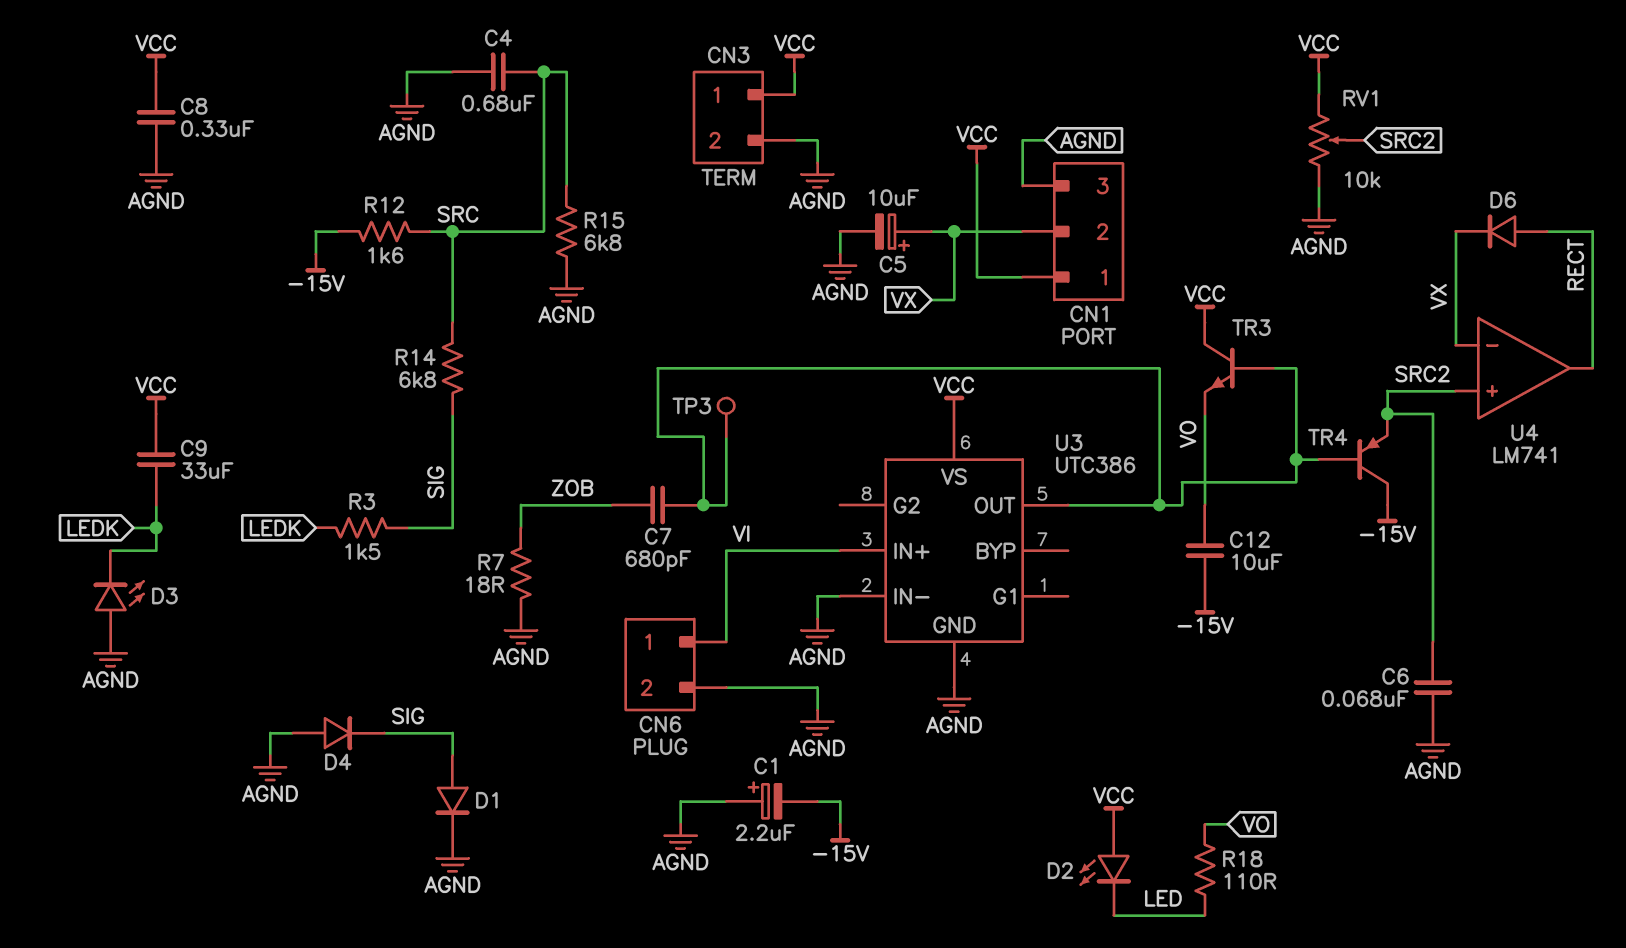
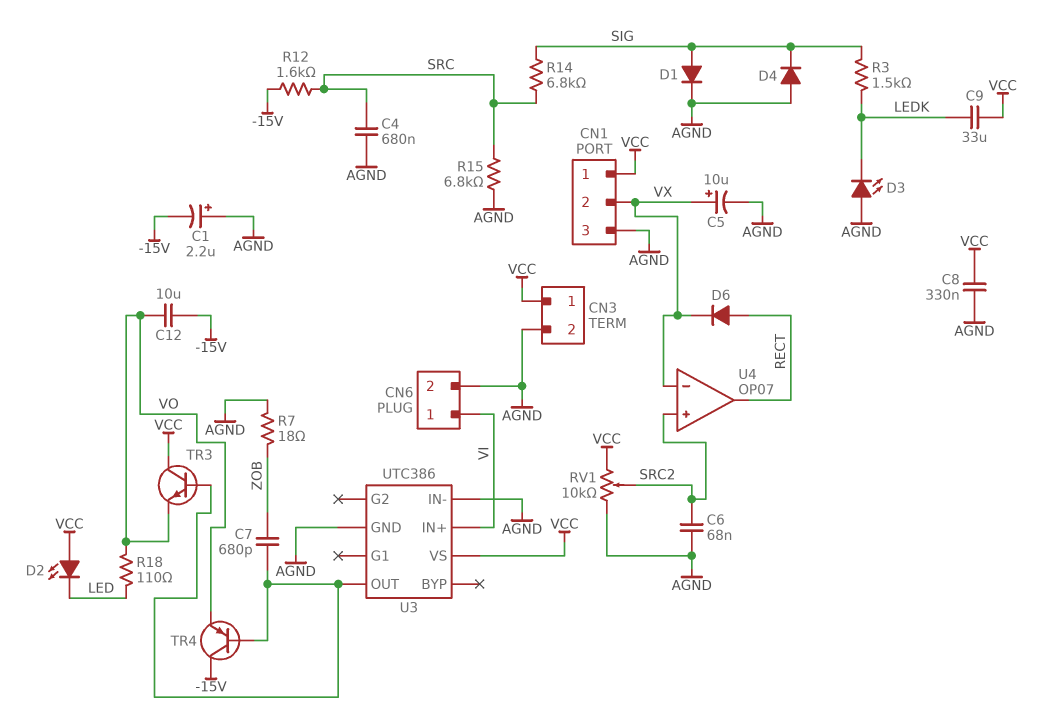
TP3: test point (U3/OUT) -> none
TR4: PNP (B U3/OUT, C -15V, E SRC2) -> PNP (B U3/OUT, C -15V, E VO)
U4: LM741 -> OP07

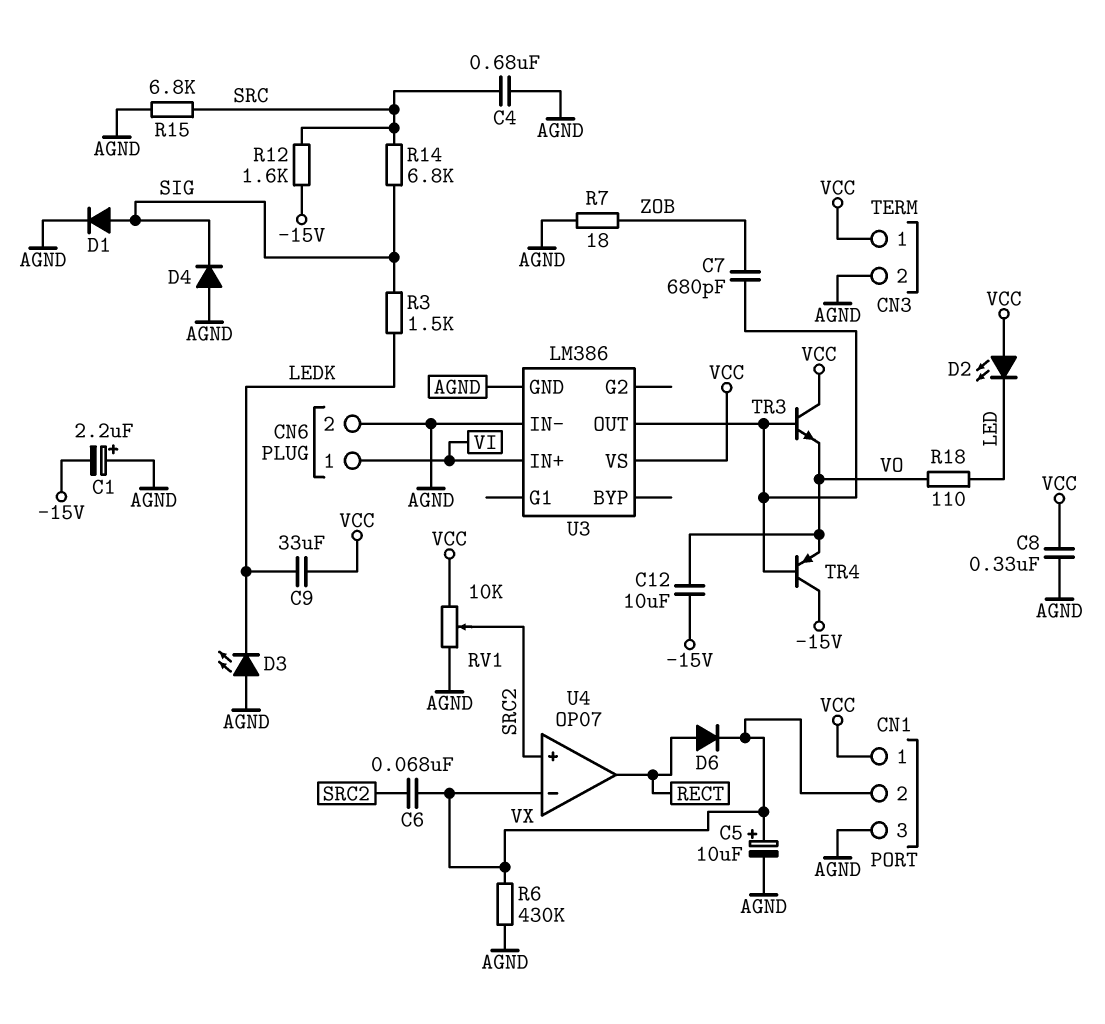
C6: 68nF (AGND, SRC2) -> 68nF (SRC2, VX)
R6: none -> 430k (AGND, VX)
U3: UTC386 -> LM386

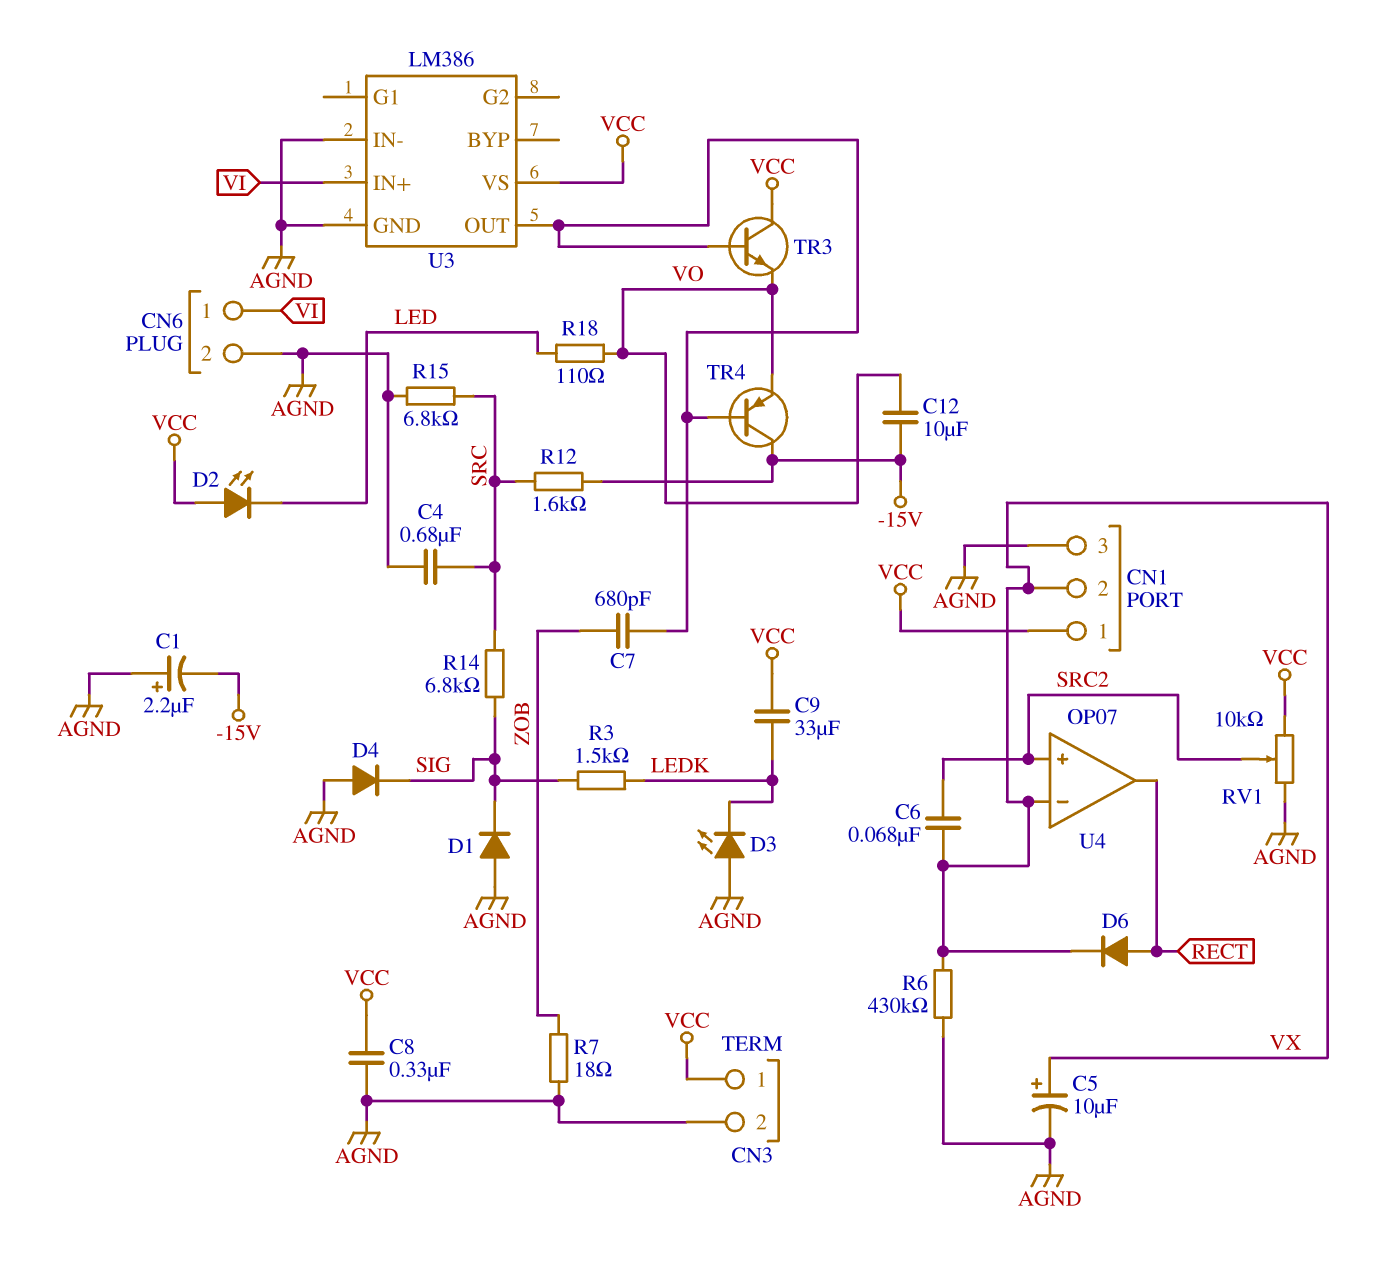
D1: diode (A SIG, K AGND) -> diode (A AGND, K SIG)

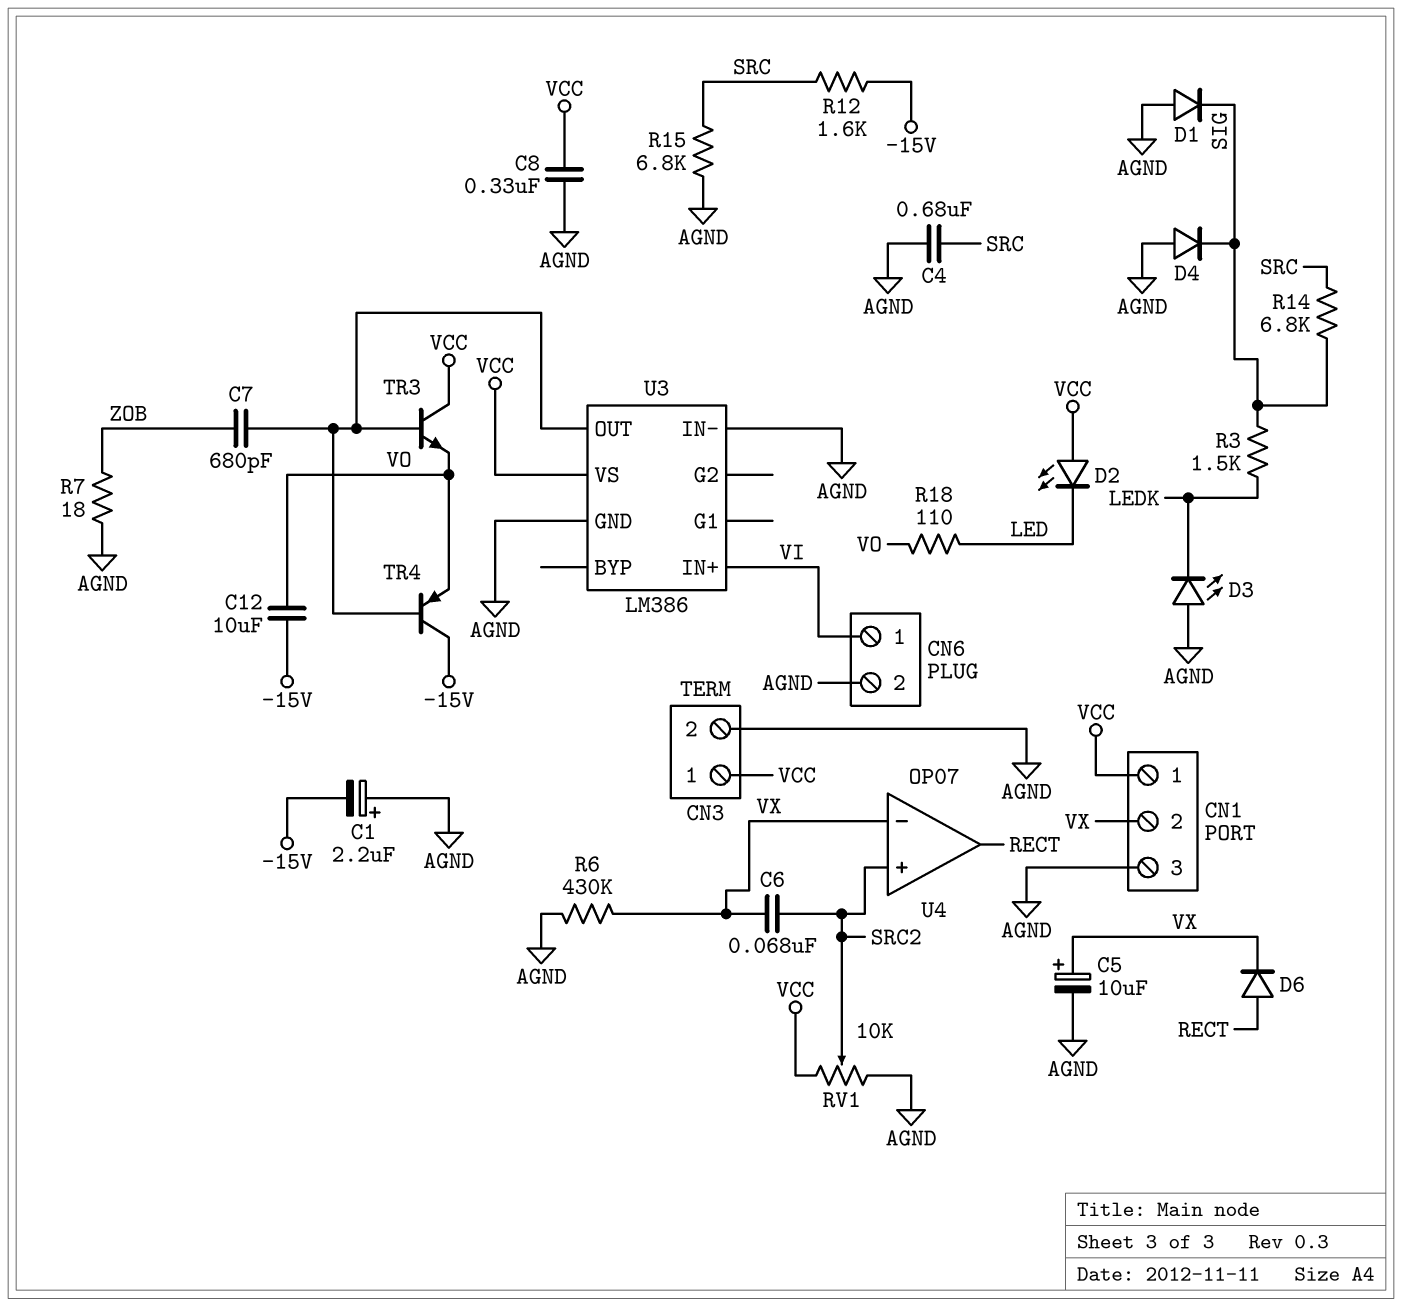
C9: 33uF (LEDK, VCC) -> none

